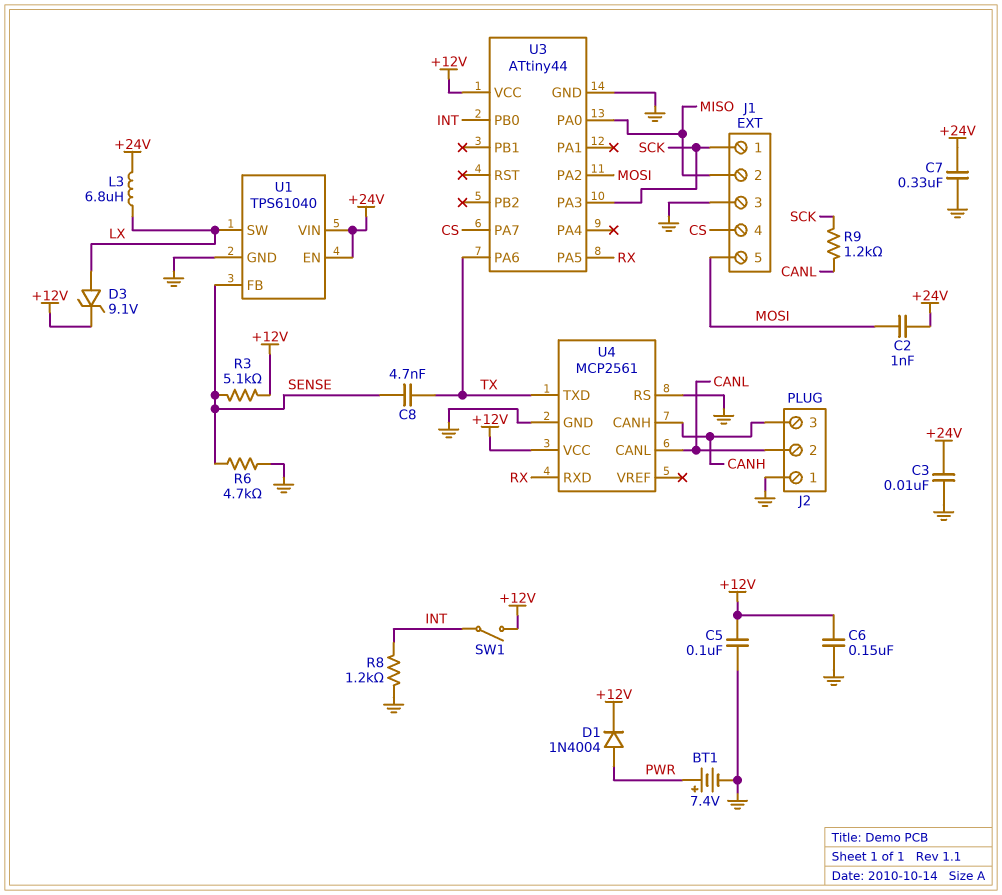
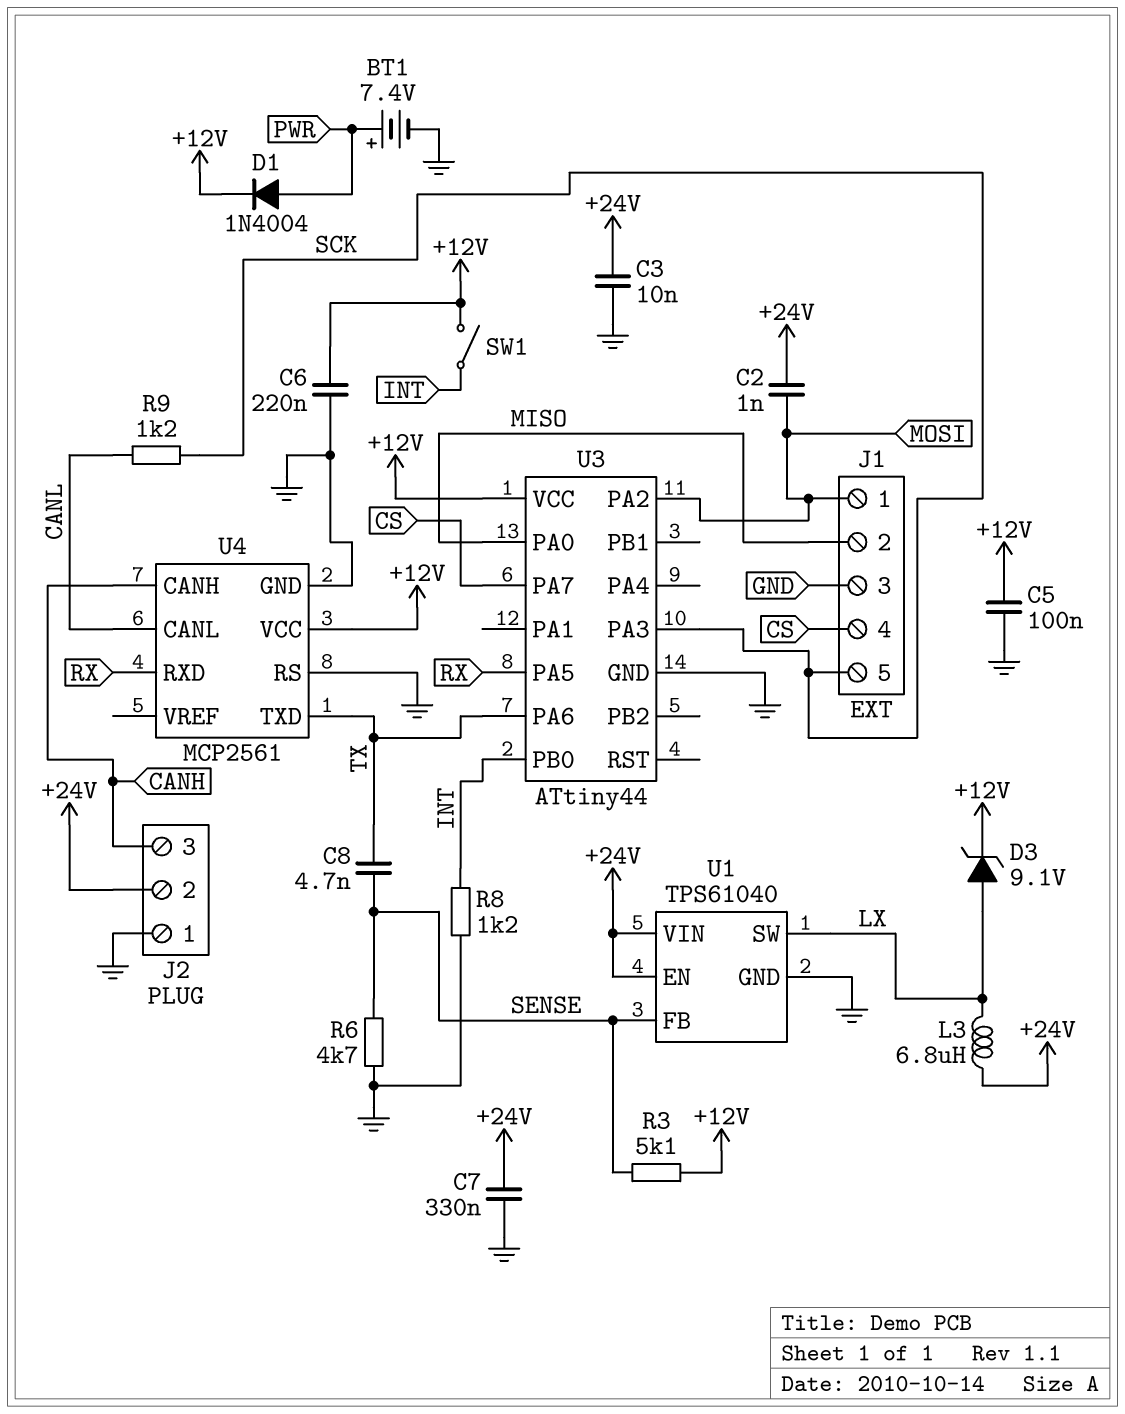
C6: 150nF (+12V, GND) -> 220nF (+12V, GND)
J1 pin 1: SCK -> MOSI
J1 pin 5: MOSI -> SCK
J2 pin 2: CANL -> +24V

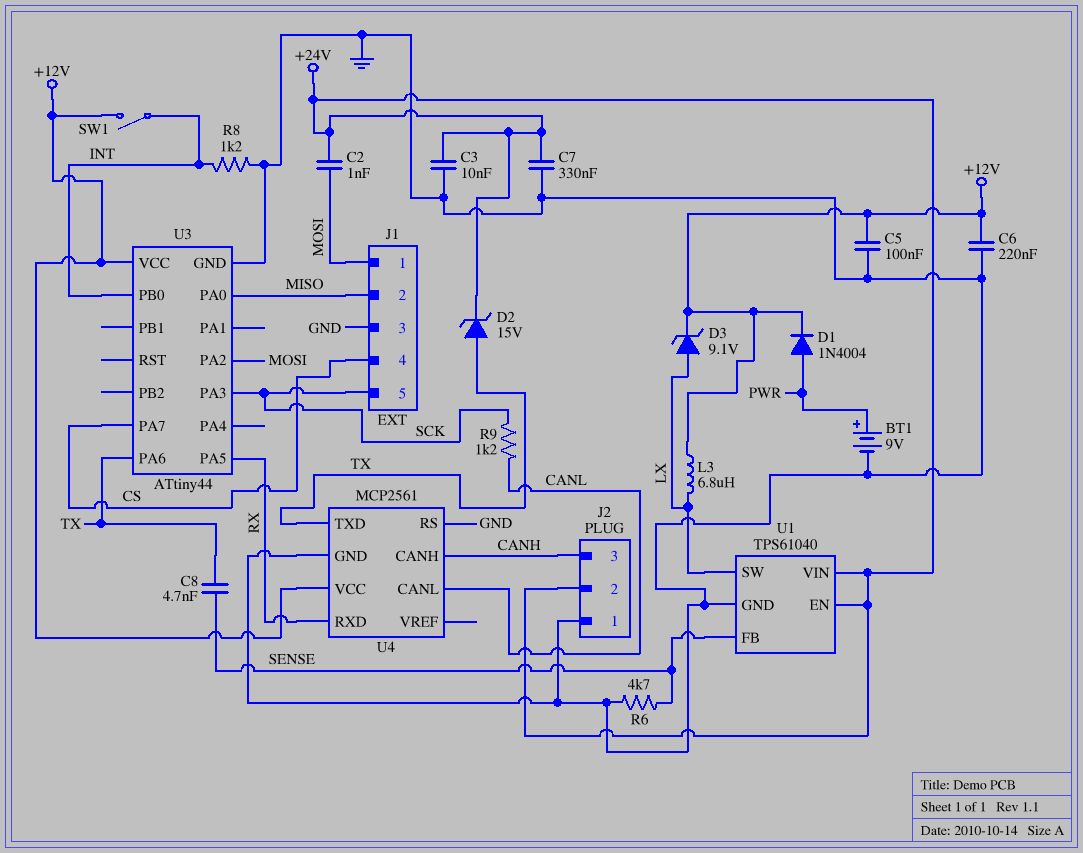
BT1: 7.4V (plus PWR, minus GND) -> 9V (plus PWR, minus GND)
D2: none -> zener 15V (A TX, K +24V)
L3: 6.8uH (+24V, LX) -> 6.8uH (+12V, LX)
R3: 5.1k (+12V, SENSE) -> none

